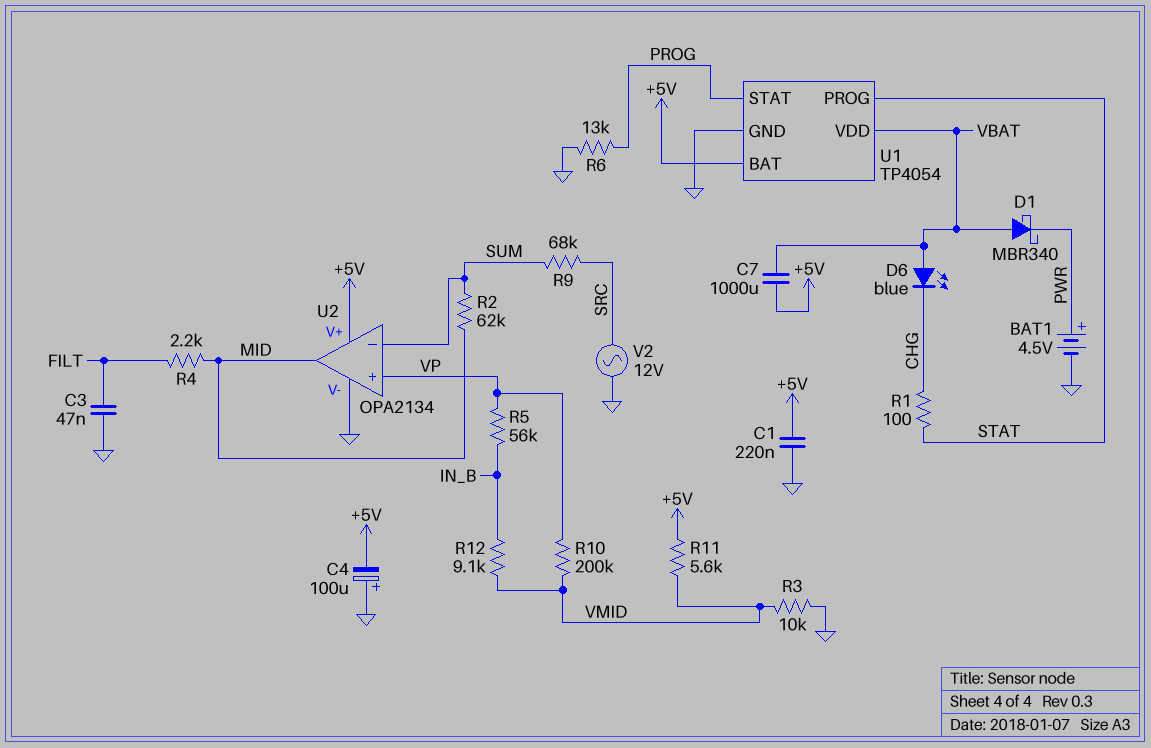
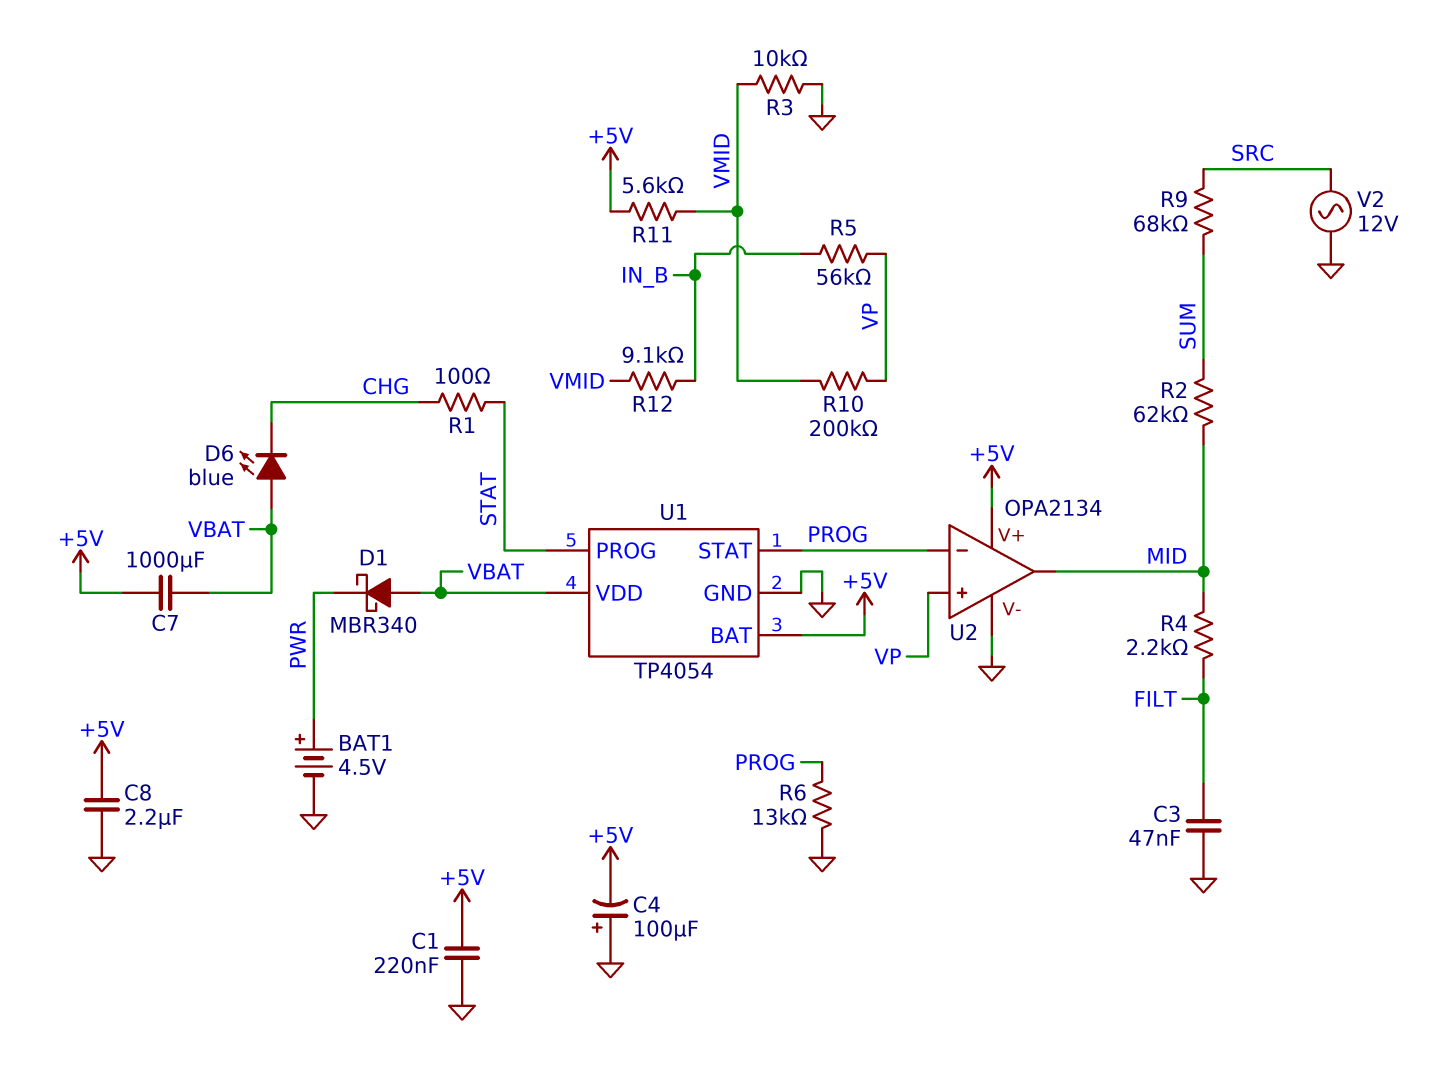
C8: none -> 2.2uF (+5V, GND)
U2 pin in-: SUM -> PROG

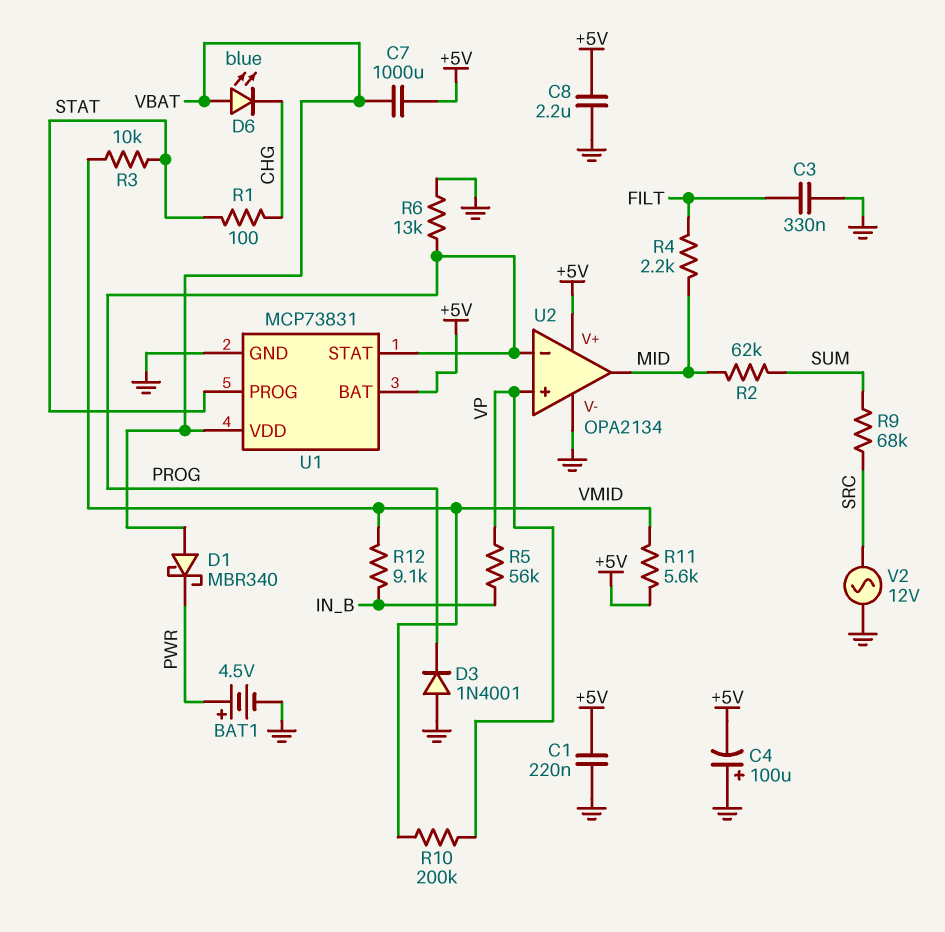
C3: 47nF (FILT, GND) -> 330nF (FILT, GND)
D3: none -> diode 1N4001 (A GND, K PROG)
R3: 10k (GND, VMID) -> 10k (STAT, VMID)
U1: TP4054 -> MCP73831

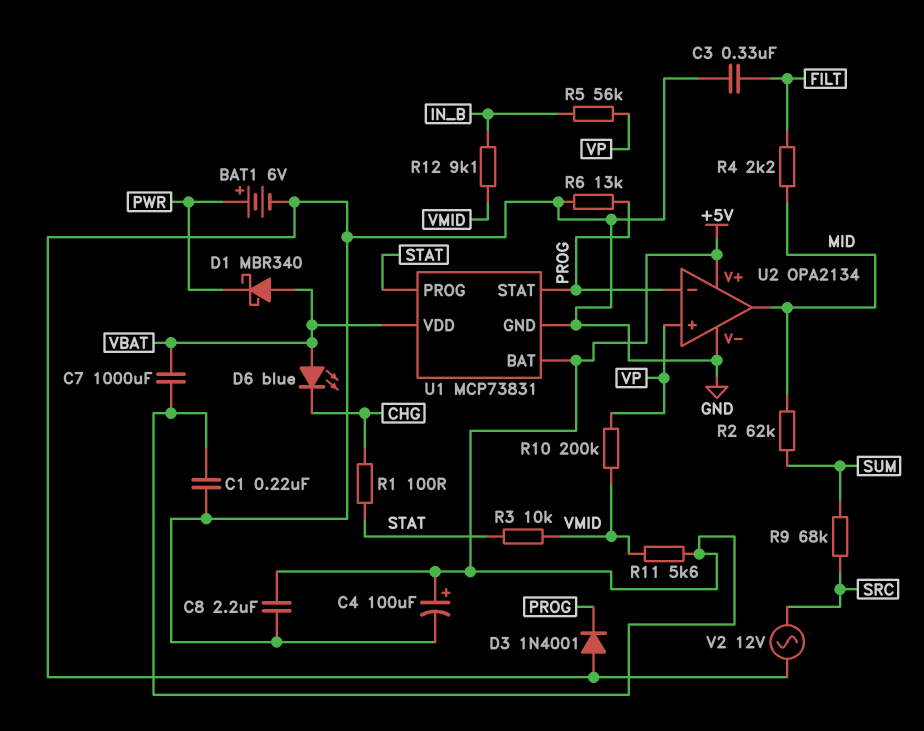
BAT1: 4.5V (plus PWR, minus GND) -> 6V (plus PWR, minus GND)
C4: 100uF (plus GND, minus +5V) -> 100uF (plus +5V, minus GND)

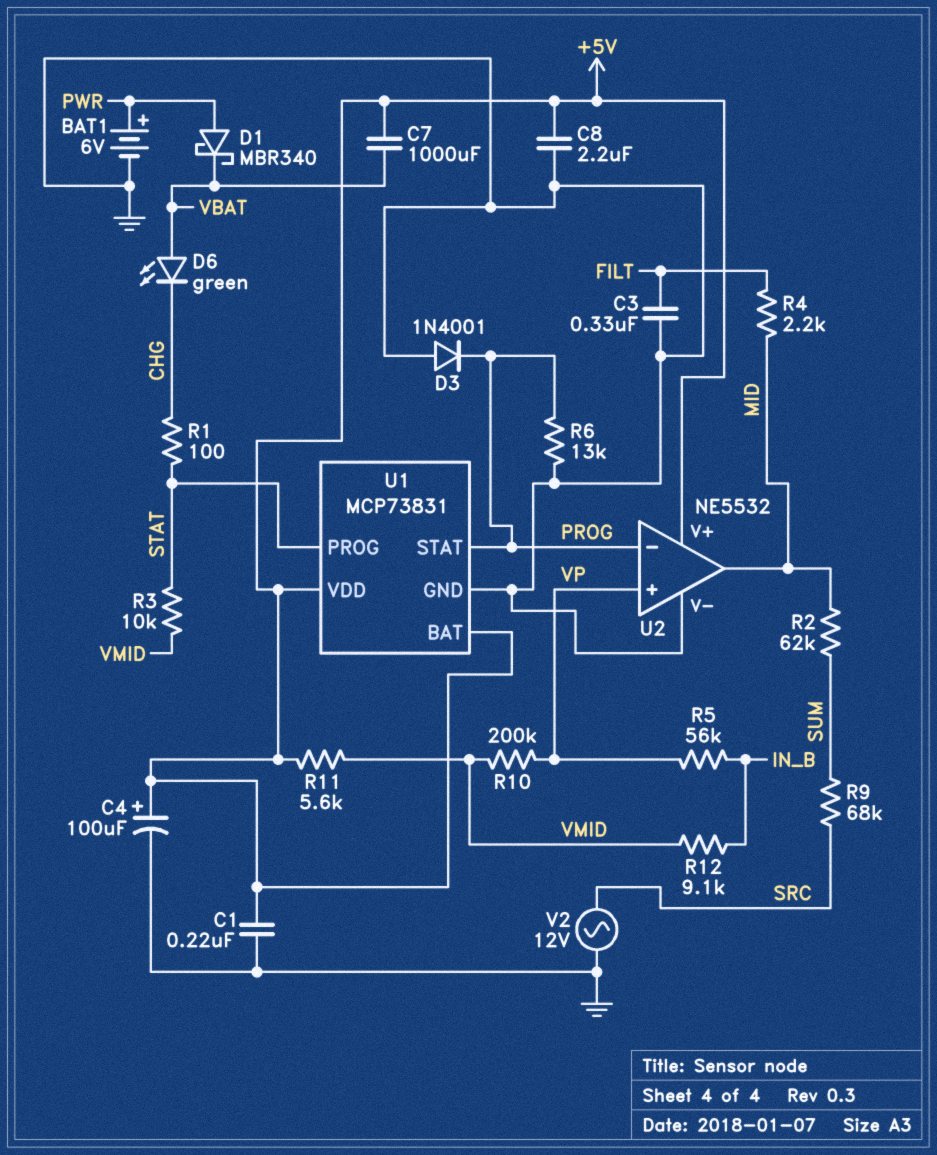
D1: schottky MBR340 (A VBAT, K PWR) -> schottky MBR340 (A PWR, K VBAT)
D6: LED blue (A VBAT, K CHG) -> LED green (A VBAT, K CHG)
U1 pin VDD: VBAT -> +5V
U2: OPA2134 -> NE5532

